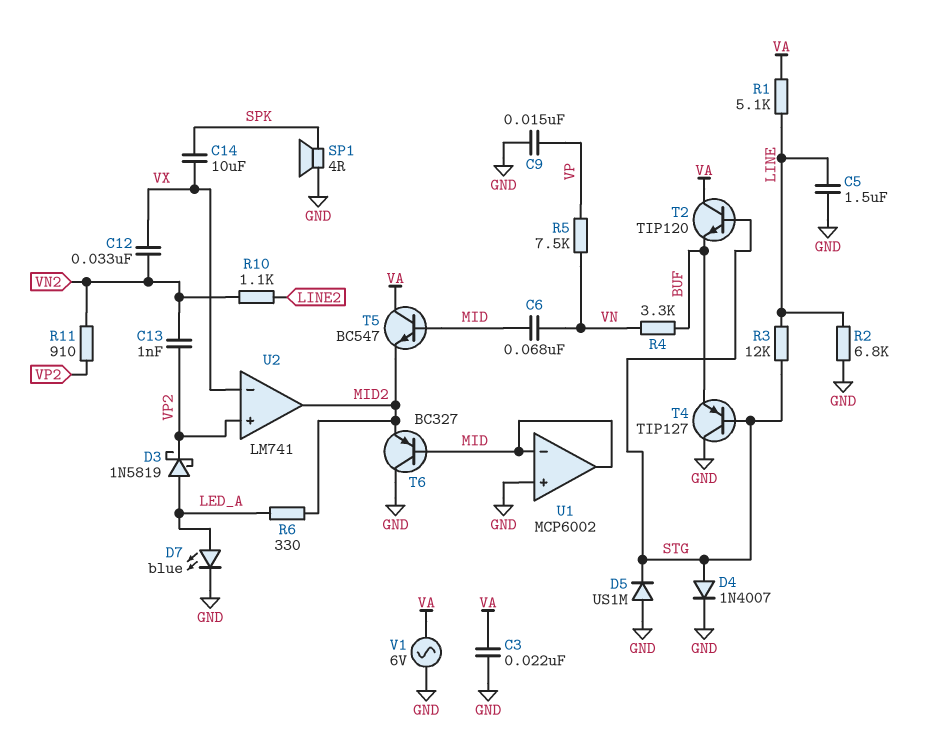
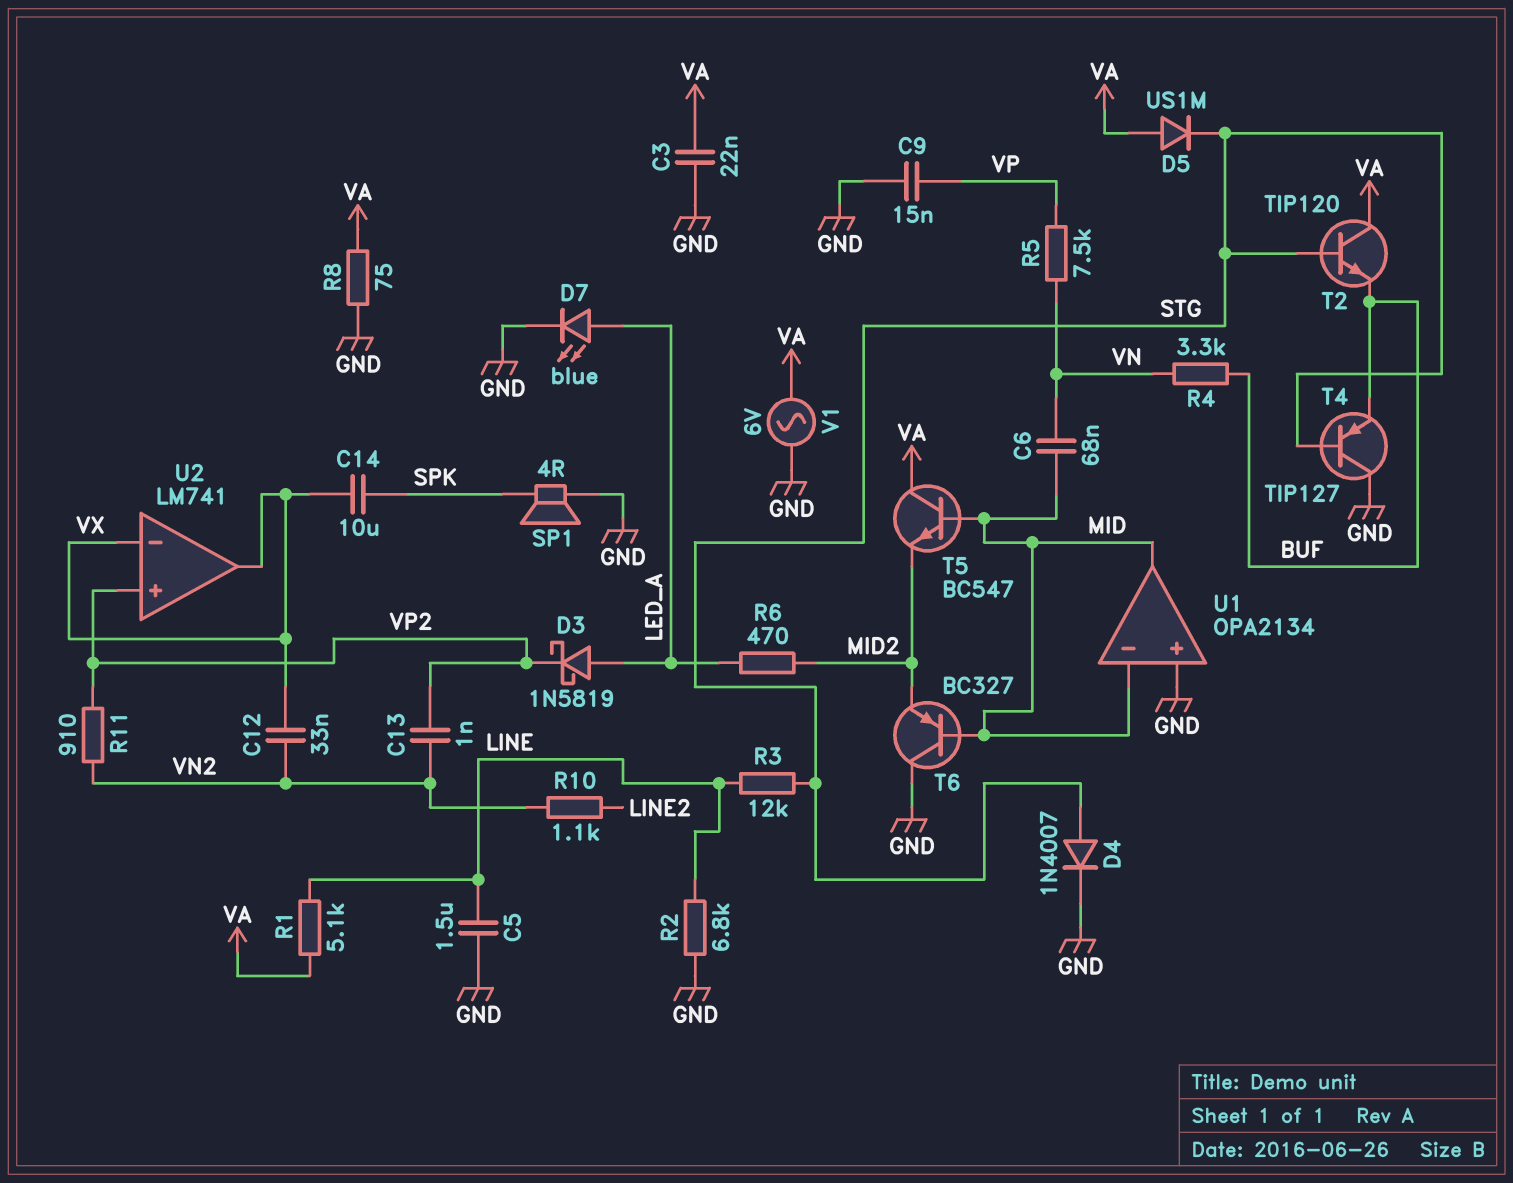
D5: diode US1M (A GND, K STG) -> diode US1M (A VA, K STG)
R6: 330 (LED_A, MID2) -> 470 (LED_A, MID2)
R8: none -> 75 (GND, VA)
U1: MCP6002 -> OPA2134
U2 pin out: MID2 -> VX

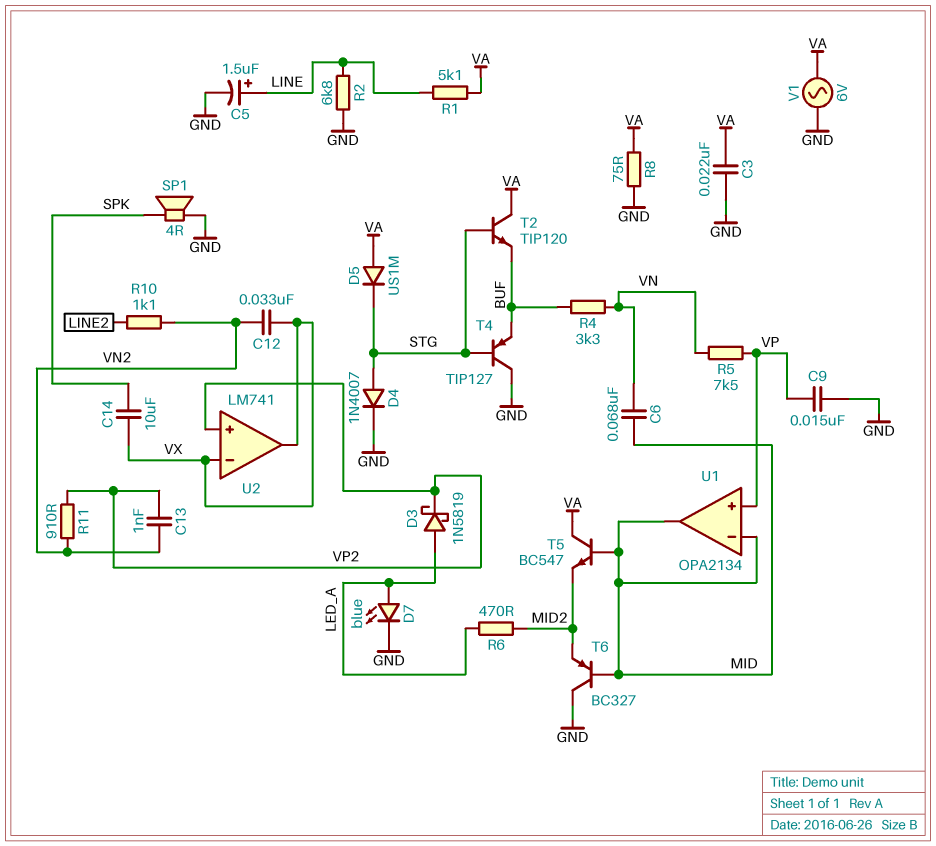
C5: 1.5uF (GND, LINE) -> 1.5uF (plus LINE, minus GND)
R3: 12k (LINE, STG) -> none
U1 pin in+: GND -> VP

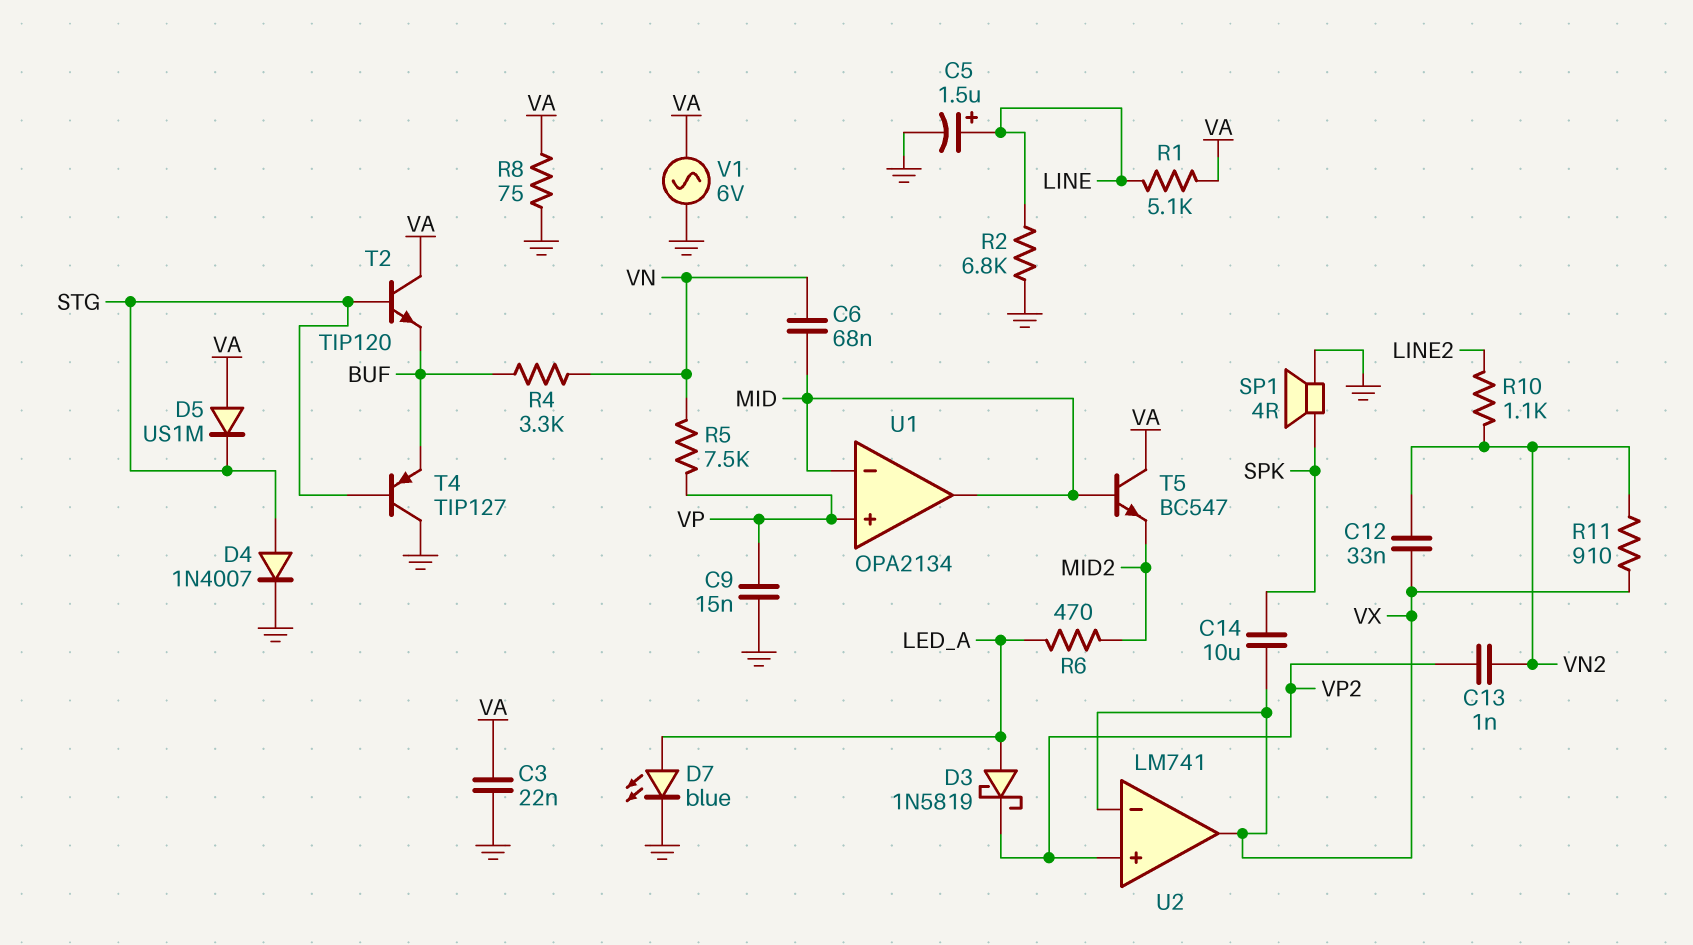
R11: 910 (VN2, VP2) -> 910 (VN2, VX)
T6: PNP BC327 (B MID, C GND, E MID2) -> none

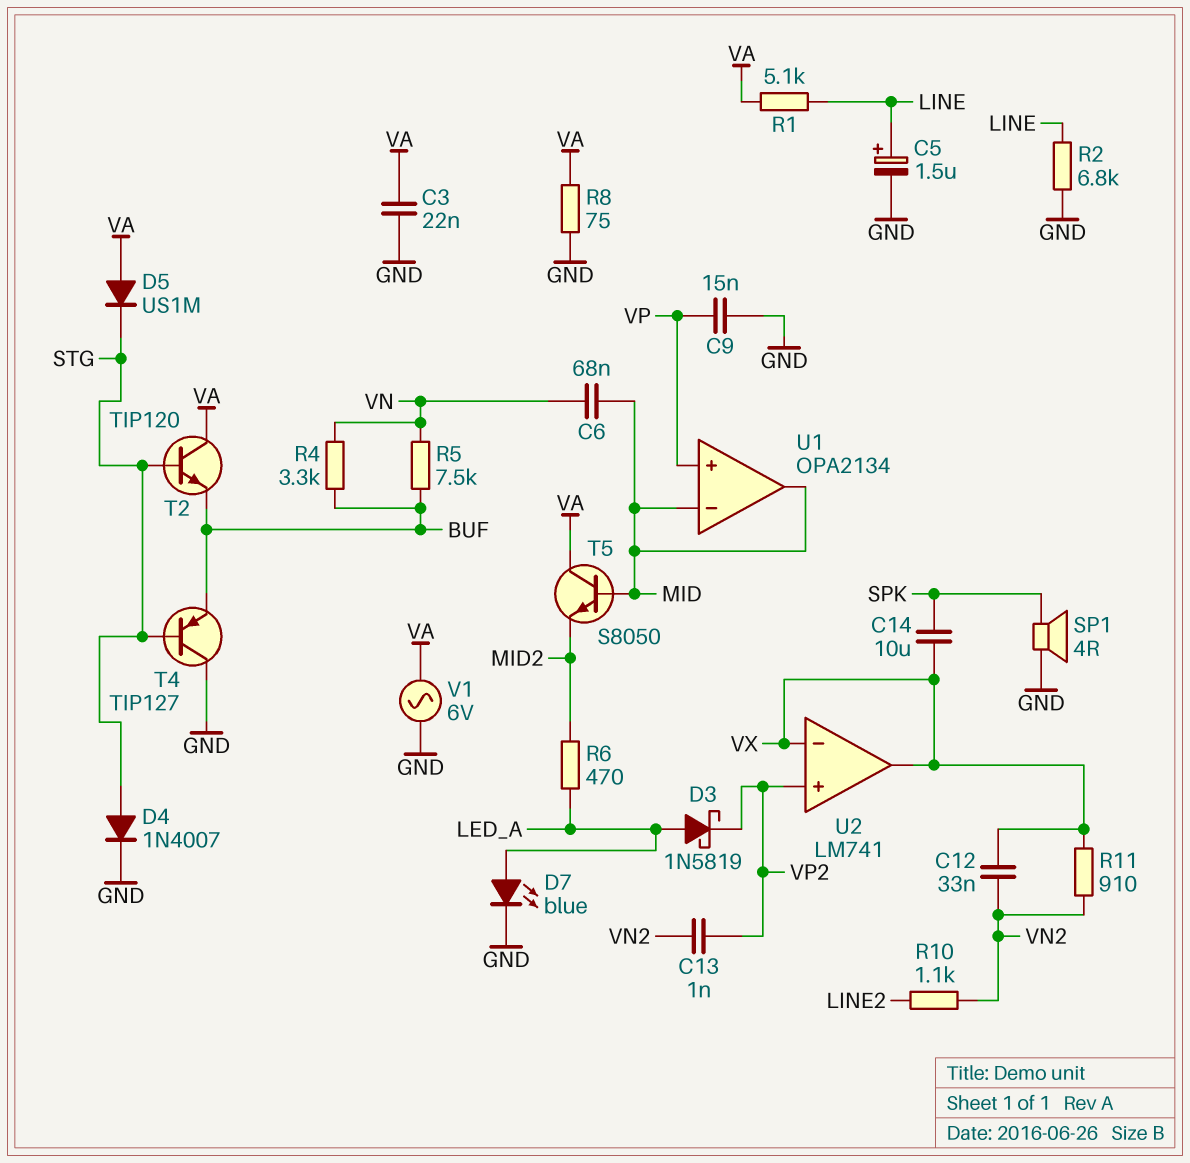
R5: 7.5k (VN, VP) -> 7.5k (BUF, VN)
T5: NPN BC547 (B MID, C VA, E MID2) -> NPN S8050 (B MID, C VA, E MID2)

